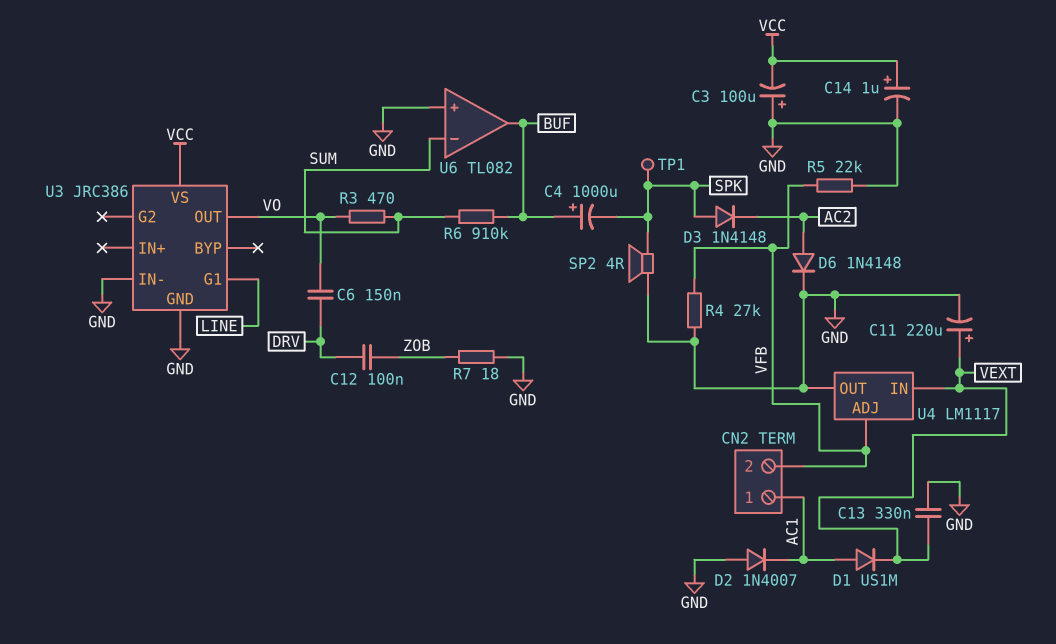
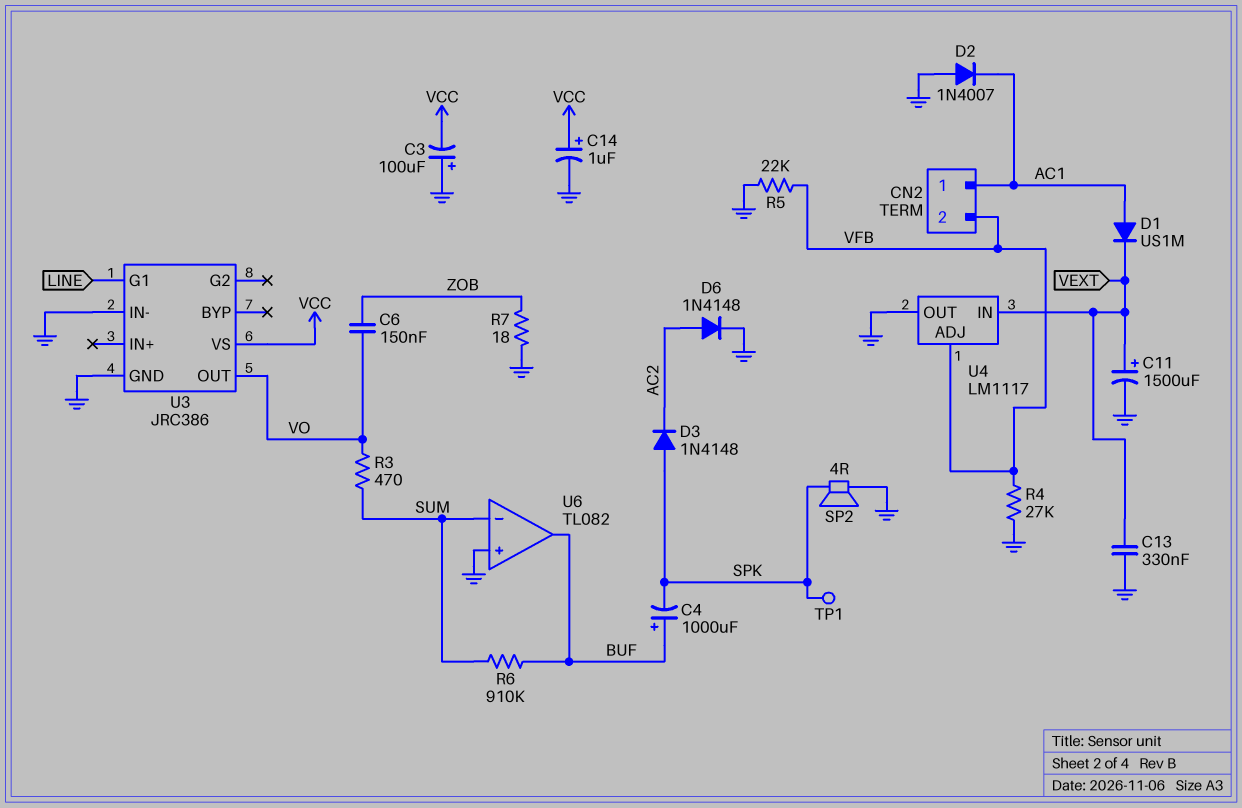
C6: 150nF (DRV, VO) -> 150nF (VO, ZOB)
C11: 220uF (plus VEXT, minus GND) -> 1500uF (plus VEXT, minus GND)
C12: 100nF (DRV, ZOB) -> none

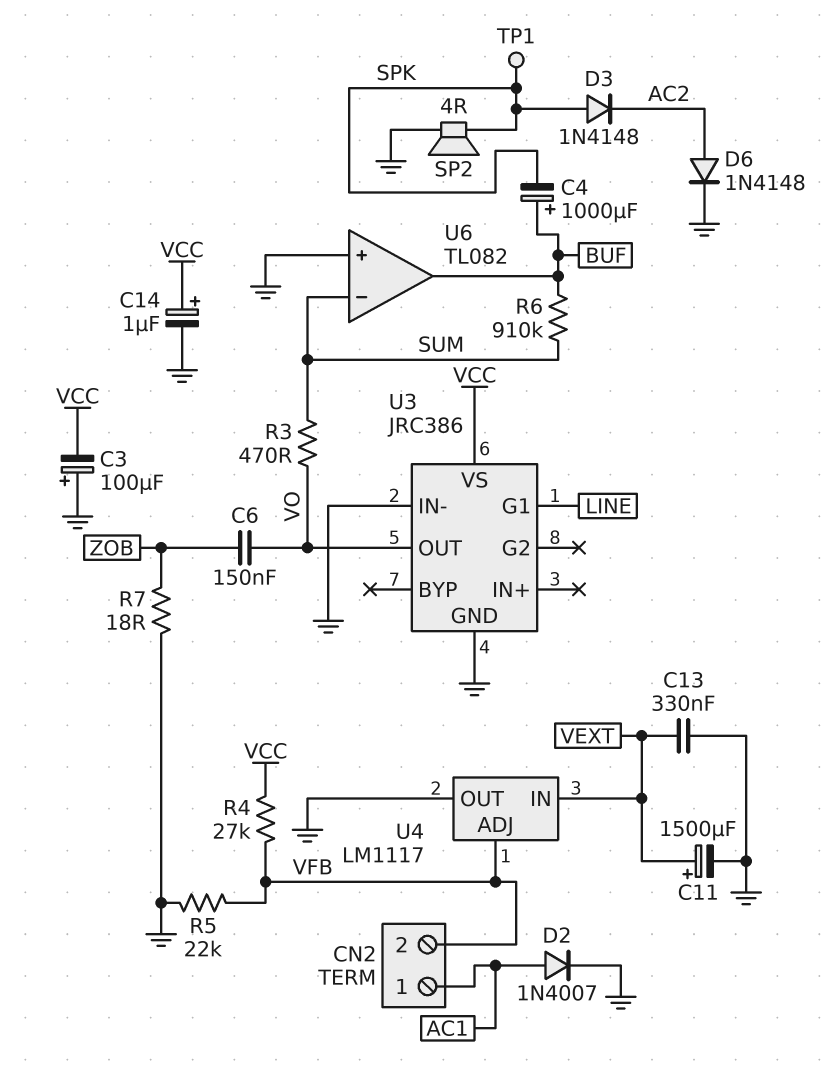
D1: diode US1M (A AC1, K VEXT) -> none
D2: diode 1N4007 (A GND, K AC1) -> diode 1N4007 (A AC1, K GND)
R4: 27k (GND, VFB) -> 27k (VCC, VFB)

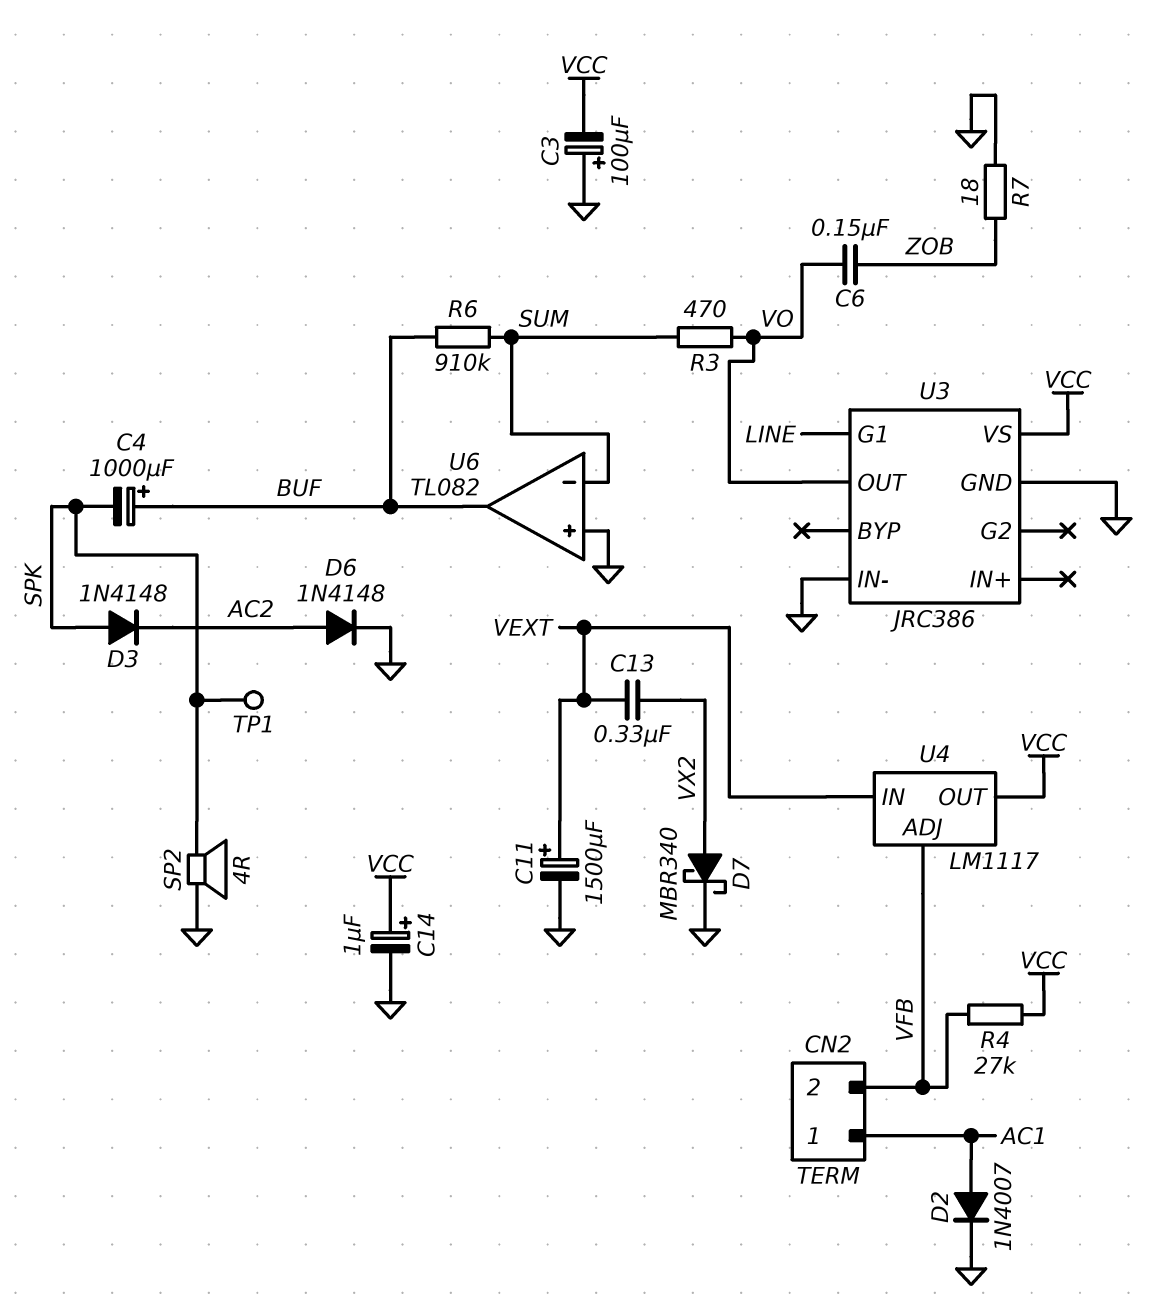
C13: 330nF (GND, VEXT) -> 330nF (VEXT, VX2)
D7: none -> schottky MBR340 (A VX2, K GND)
R5: 22k (GND, VFB) -> none
U4 pin OUT: GND -> VCC

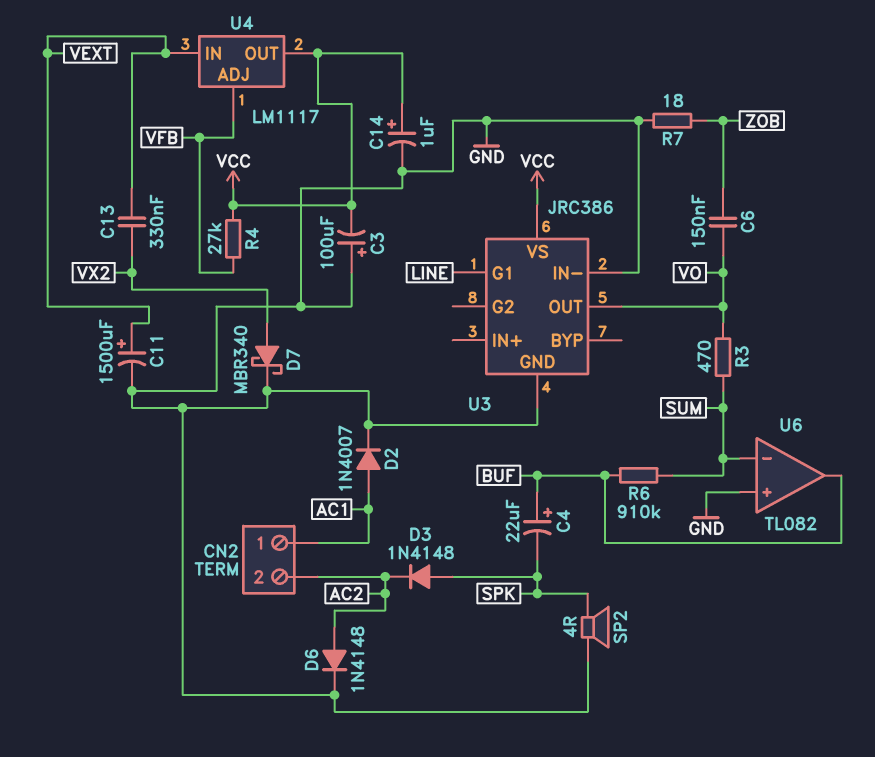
C4: 1000uF (plus BUF, minus SPK) -> 22uF (plus BUF, minus SPK)
CN2 pin 2: VFB -> AC2
TP1: test point (SPK) -> none

